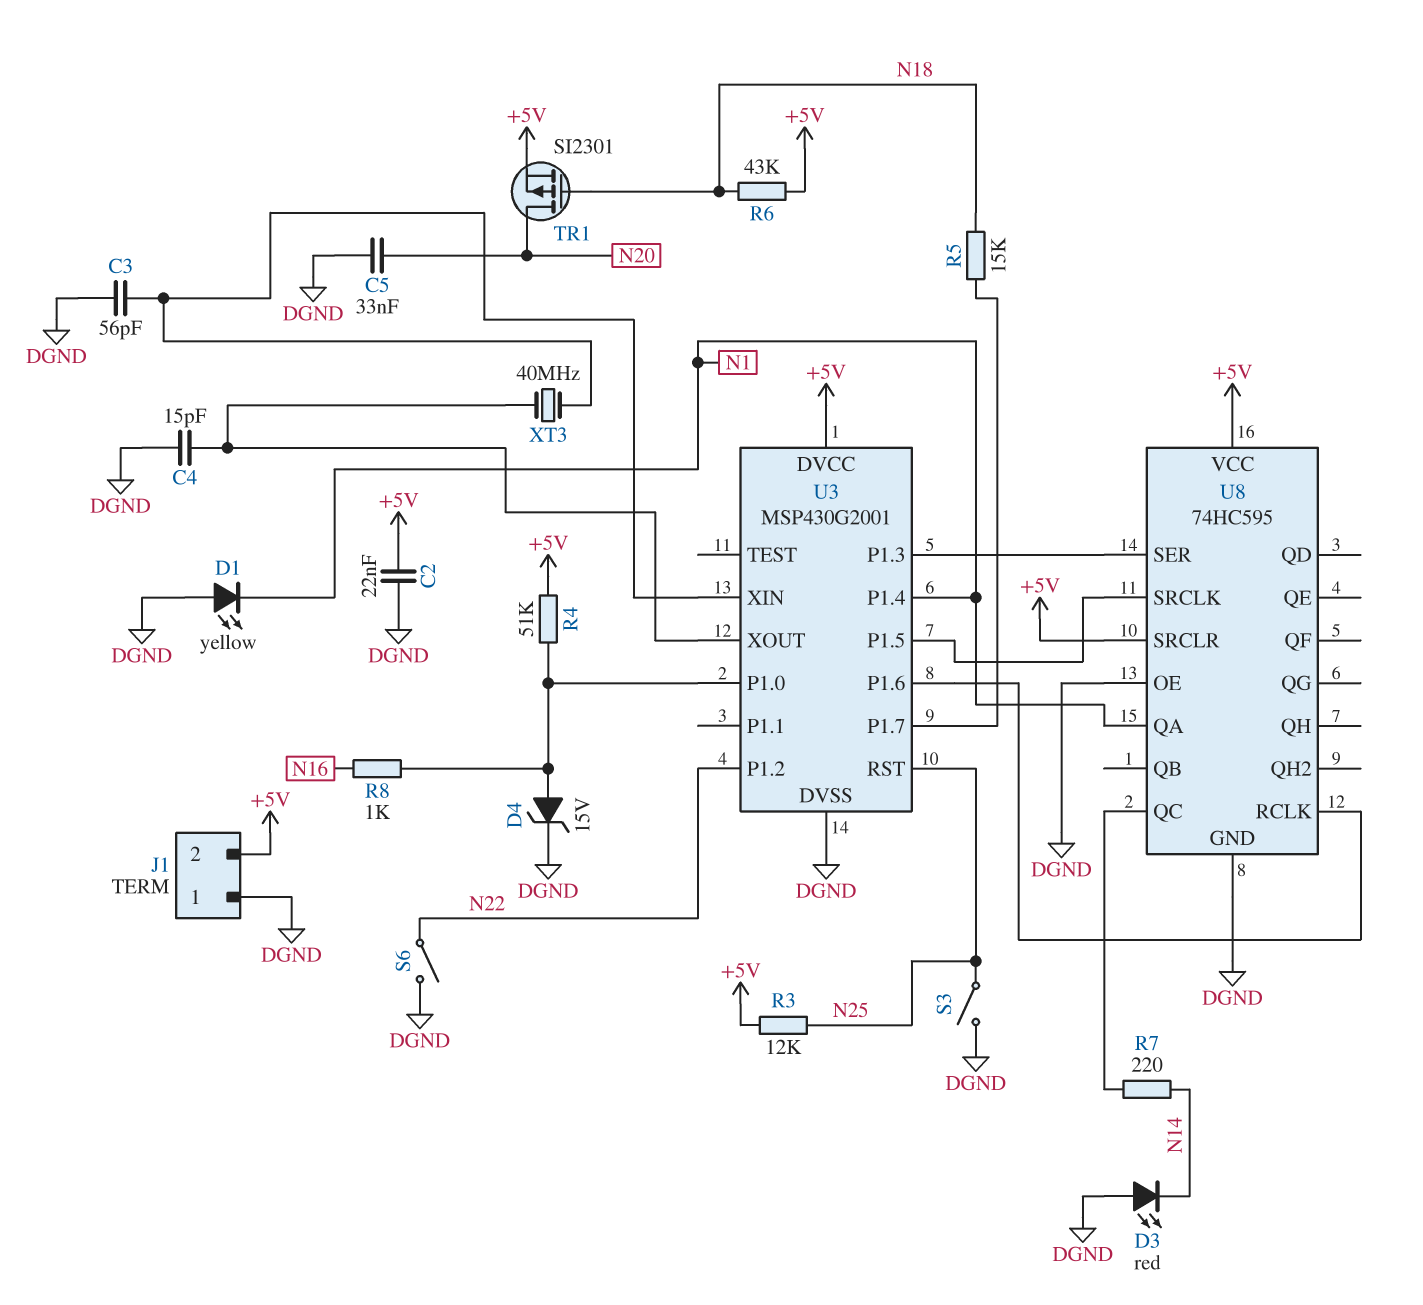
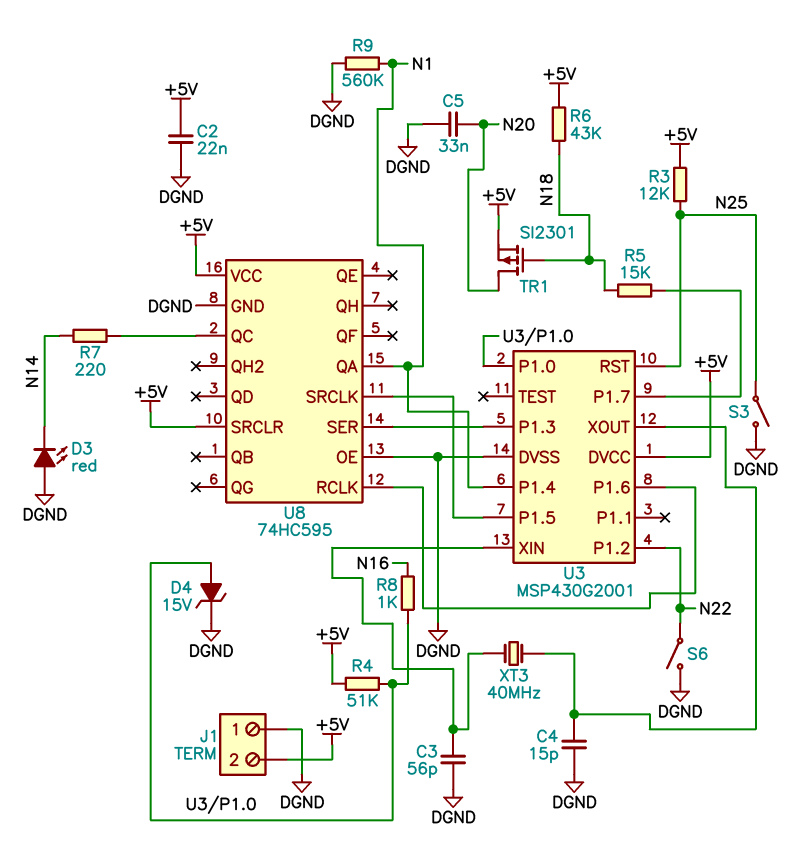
D1: LED yellow (A DGND, K N1) -> none
R9: none -> 560k (DGND, N1)

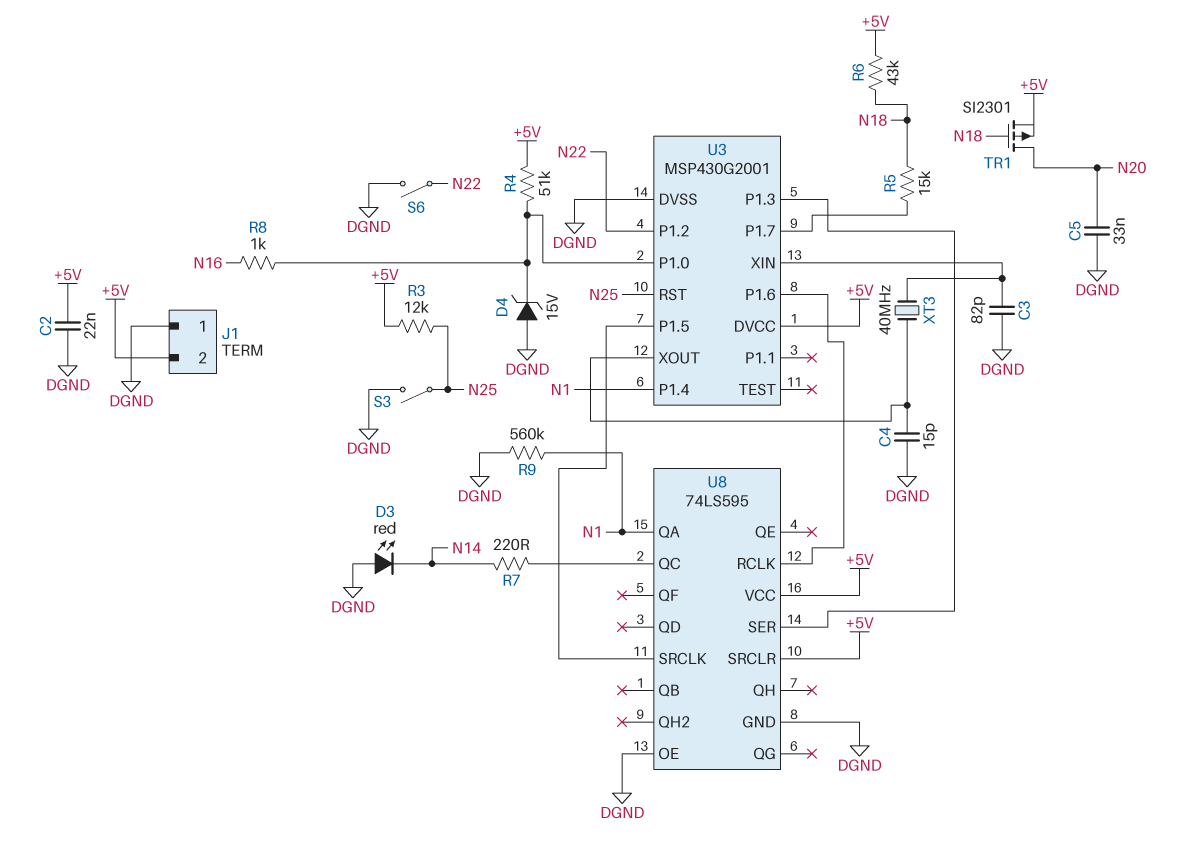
C3: 56pF (DGND, U3/XIN) -> 82pF (DGND, U3/XIN)
D4: zener 15V (A U3/P1.0, K DGND) -> zener 15V (A DGND, K U3/P1.0)
U8: 74HC595 -> 74LS595

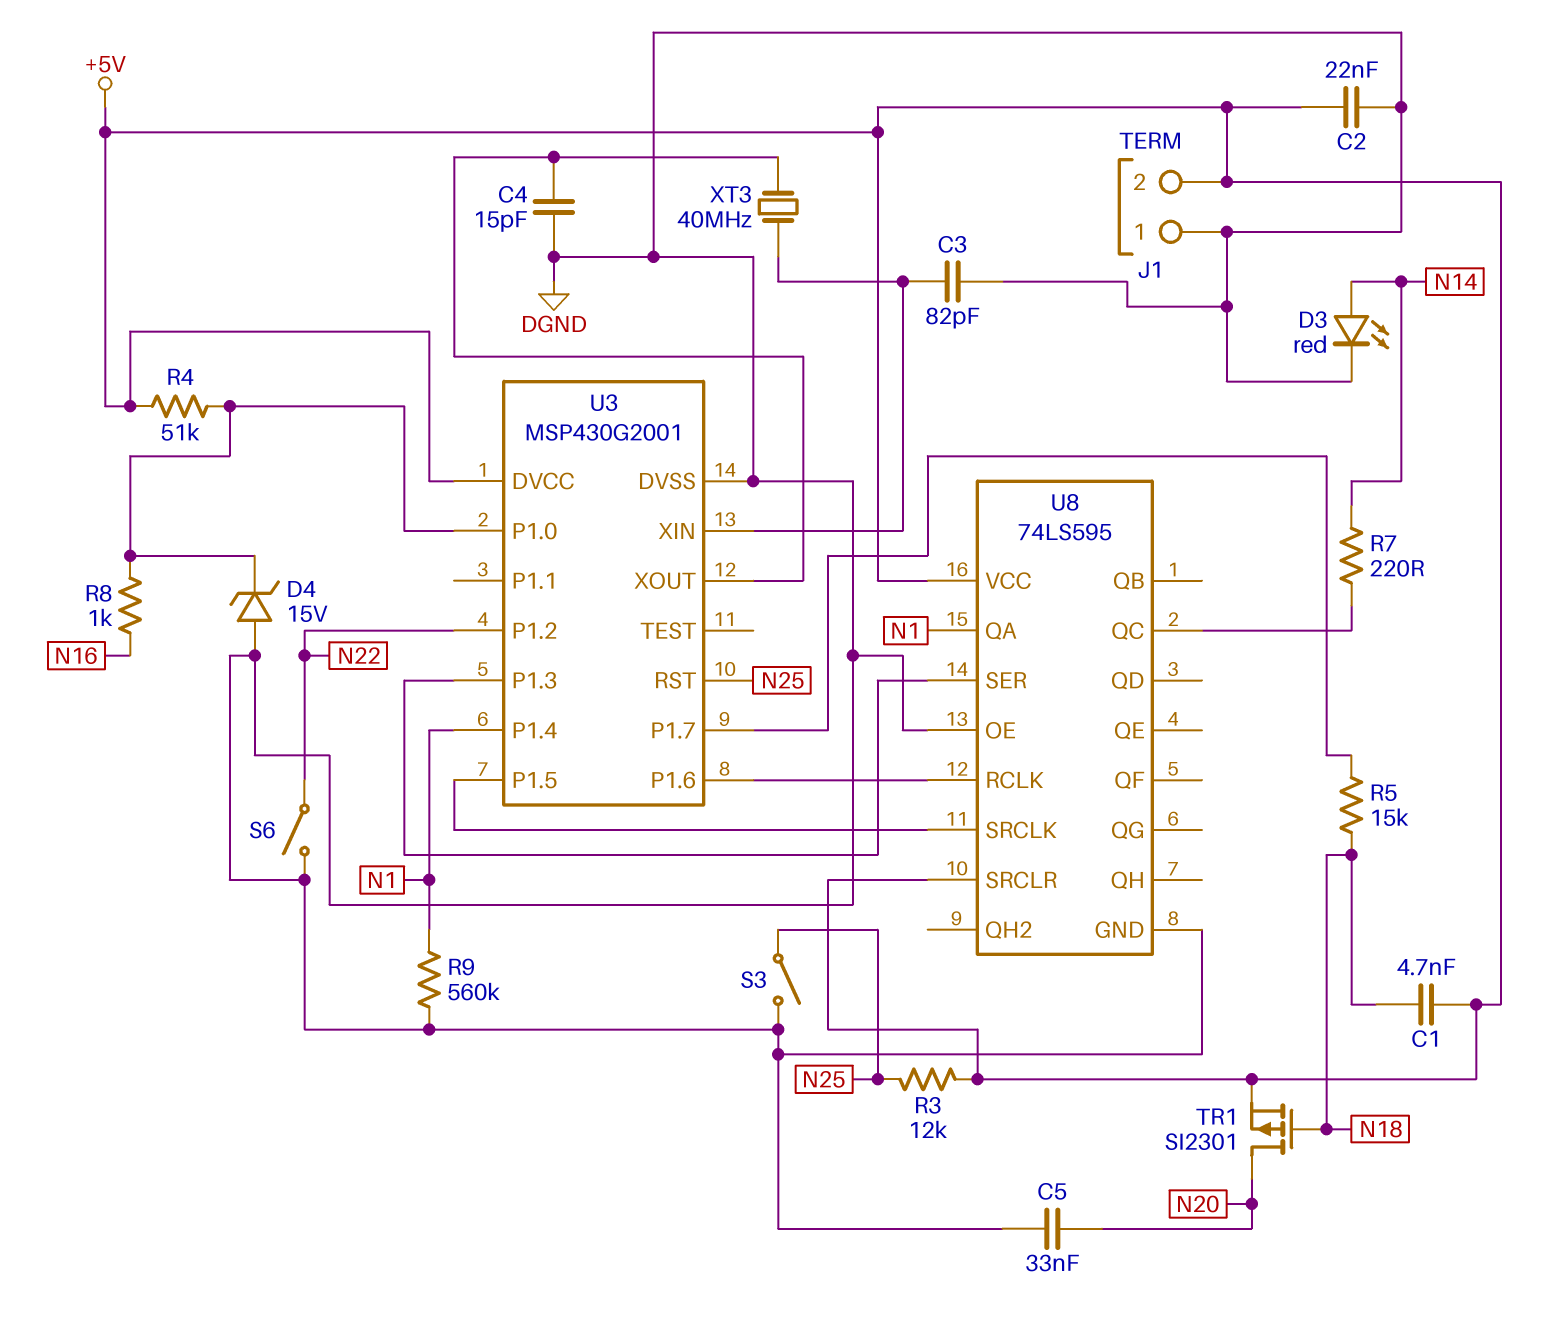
C1: none -> 4.7nF (+5V, N18)
D3: LED red (A DGND, K N14) -> LED red (A N14, K DGND)
R6: 43k (+5V, N18) -> none

